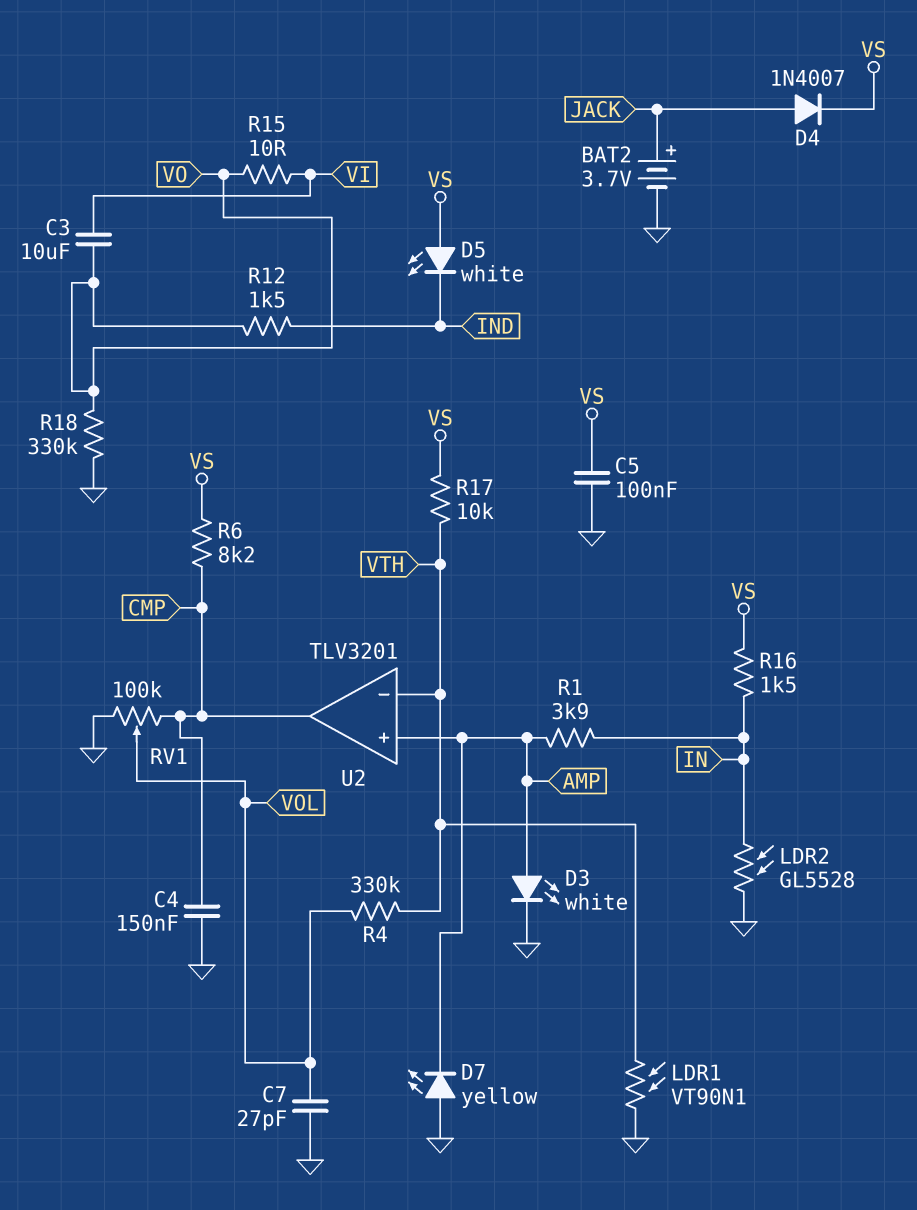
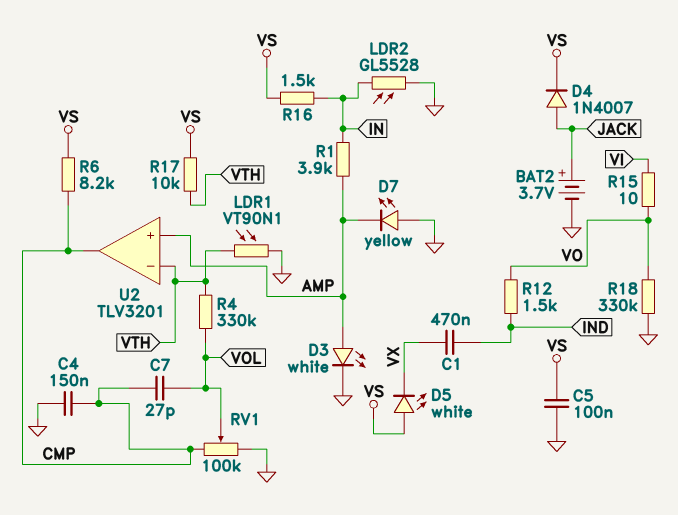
C1: none -> 470nF (IND, VX)
C3: 10uF (VI, VO) -> none
C7: 27pF (GND, VOL) -> 27pF (CMP, VOL)
D5: LED white (A VS, K IND) -> LED white (A VS, K VX)

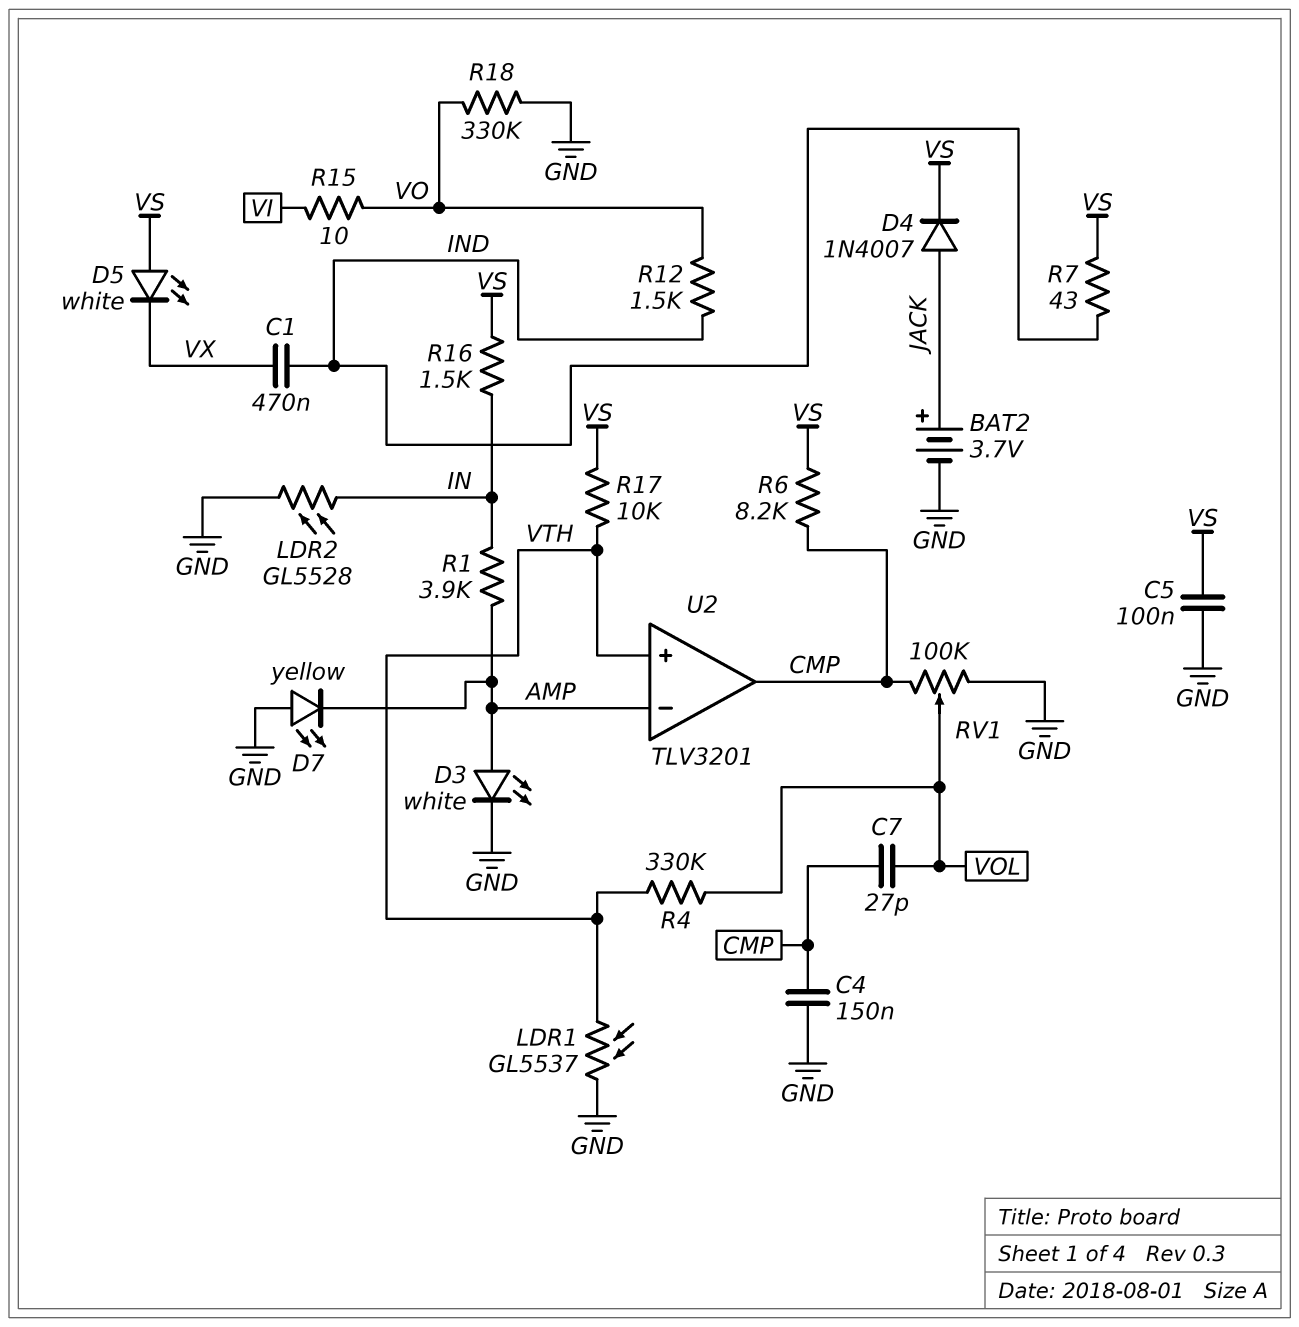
LDR1: VT90N1 (GND, VTH) -> GL5537 (GND, VTH)
R7: none -> 43 (IND, VS)
U2 pin in+: AMP -> VTH
U2 pin in-: VTH -> AMP

